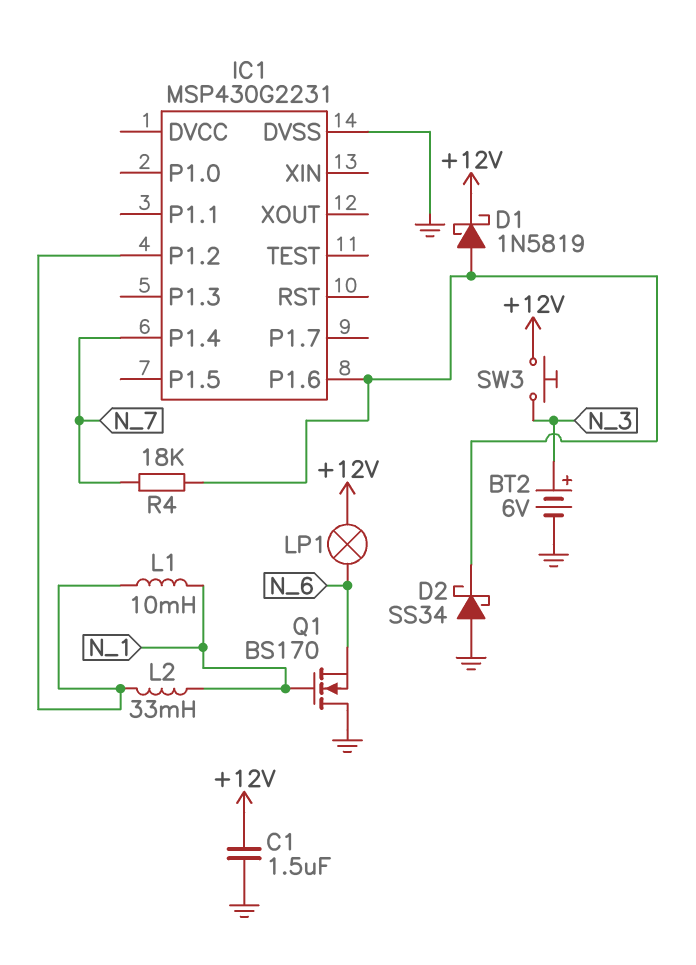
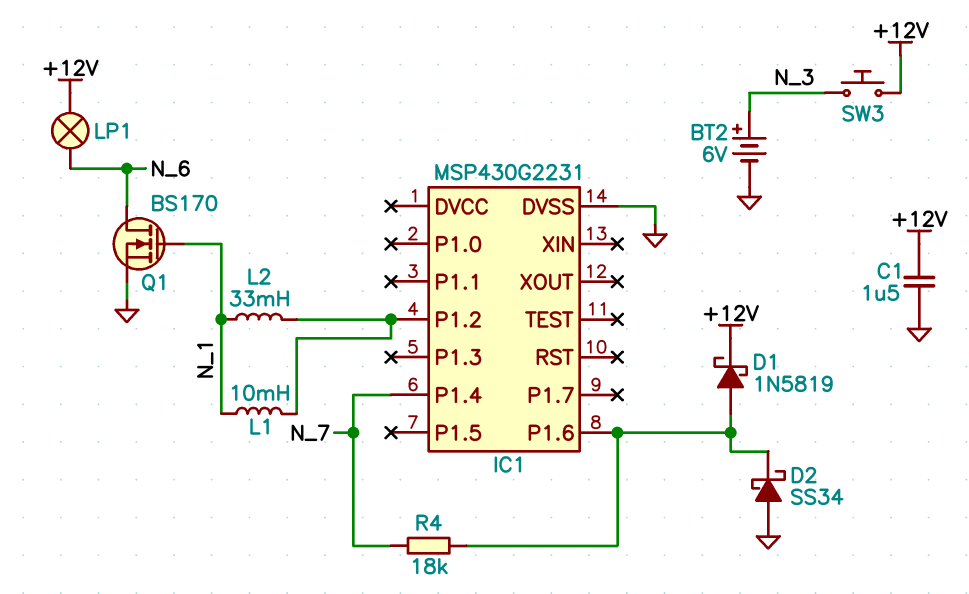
Q1: NMOS BS170 (G N_1, D GND, S N_6) -> NMOS BS170 (G N_1, D N_6, S GND)

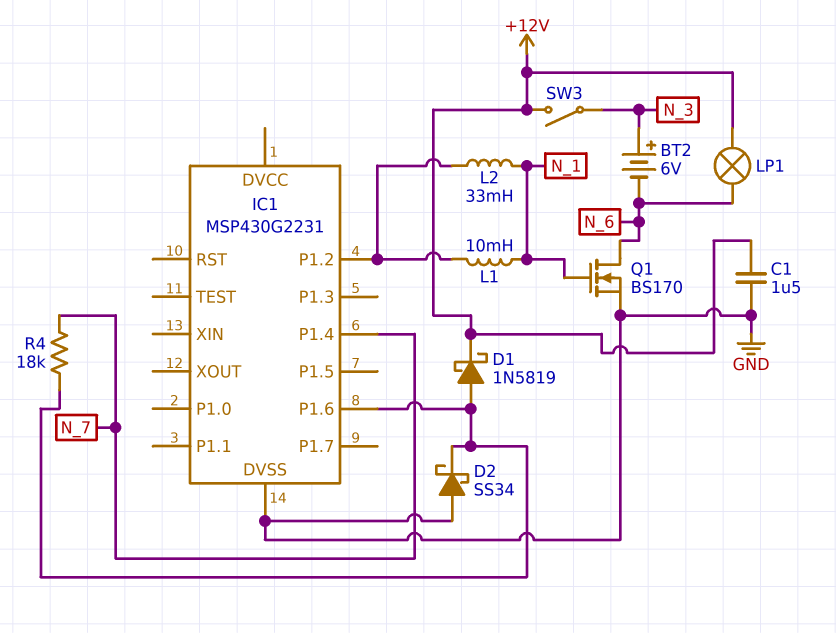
BT2: 6V (plus N_3, minus GND) -> 6V (plus N_3, minus N_6)
SW3: button (+12V, N_3) -> switch (+12V, N_3)

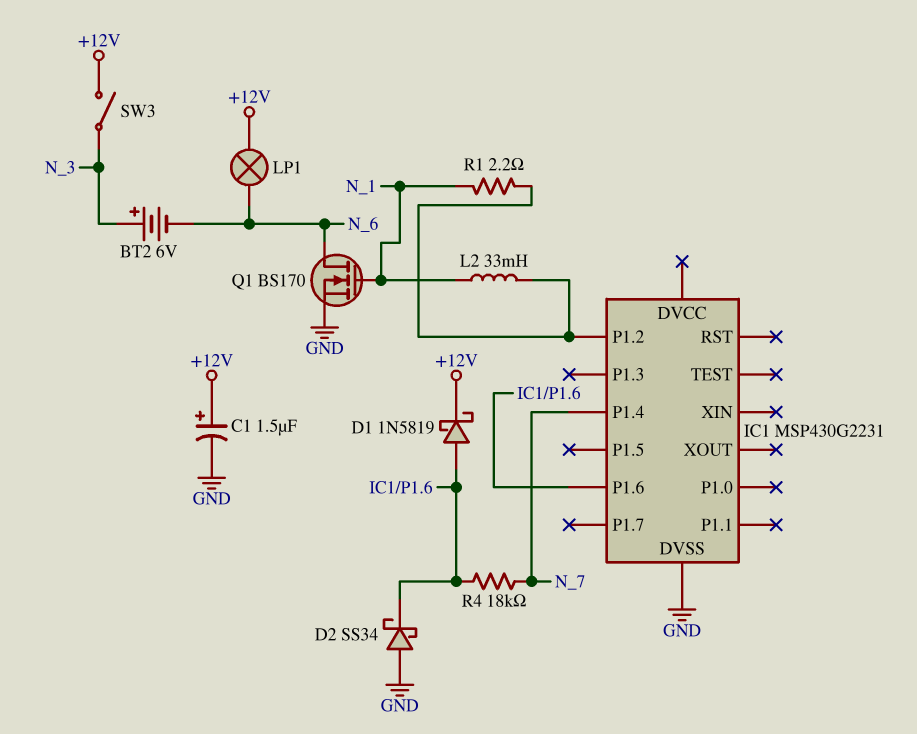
C1: 1.5uF (+12V, GND) -> 1.5uF (plus +12V, minus GND)
L1: 10mH (IC1/P1.2, N_1) -> none
R1: none -> 2.2 (IC1/P1.2, N_1)

